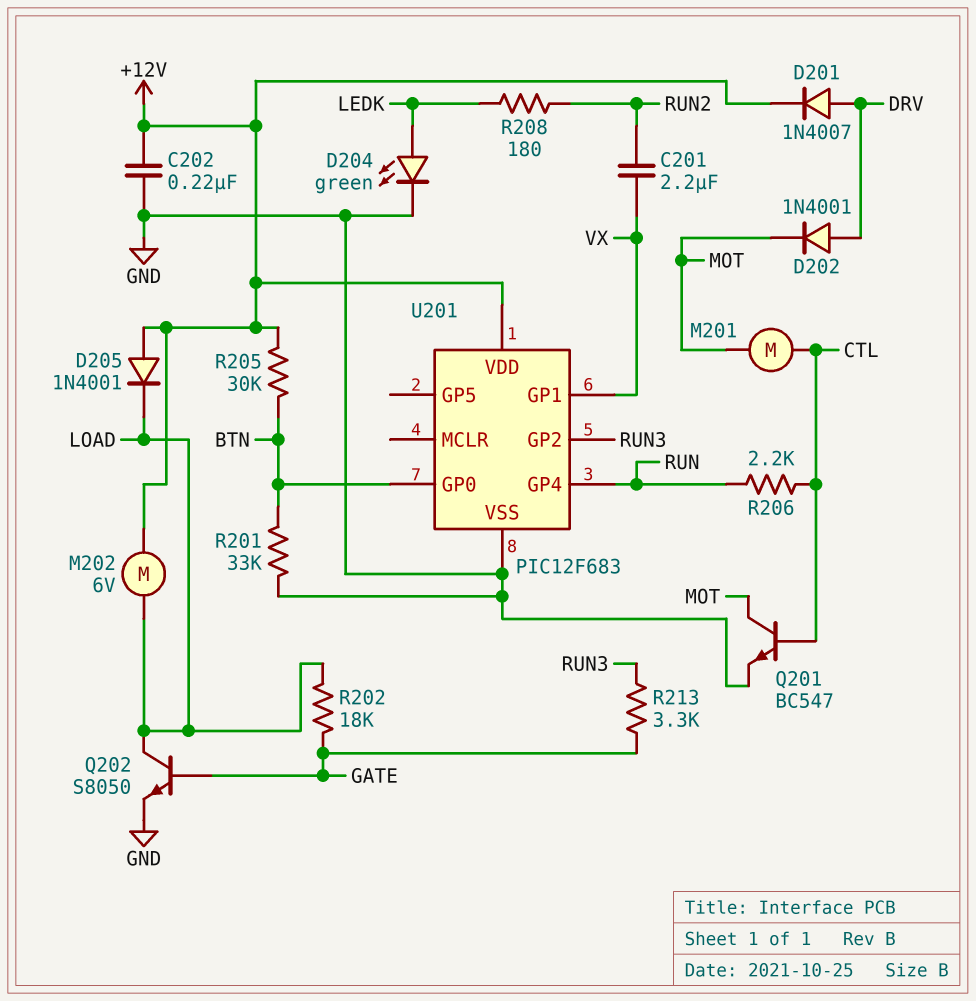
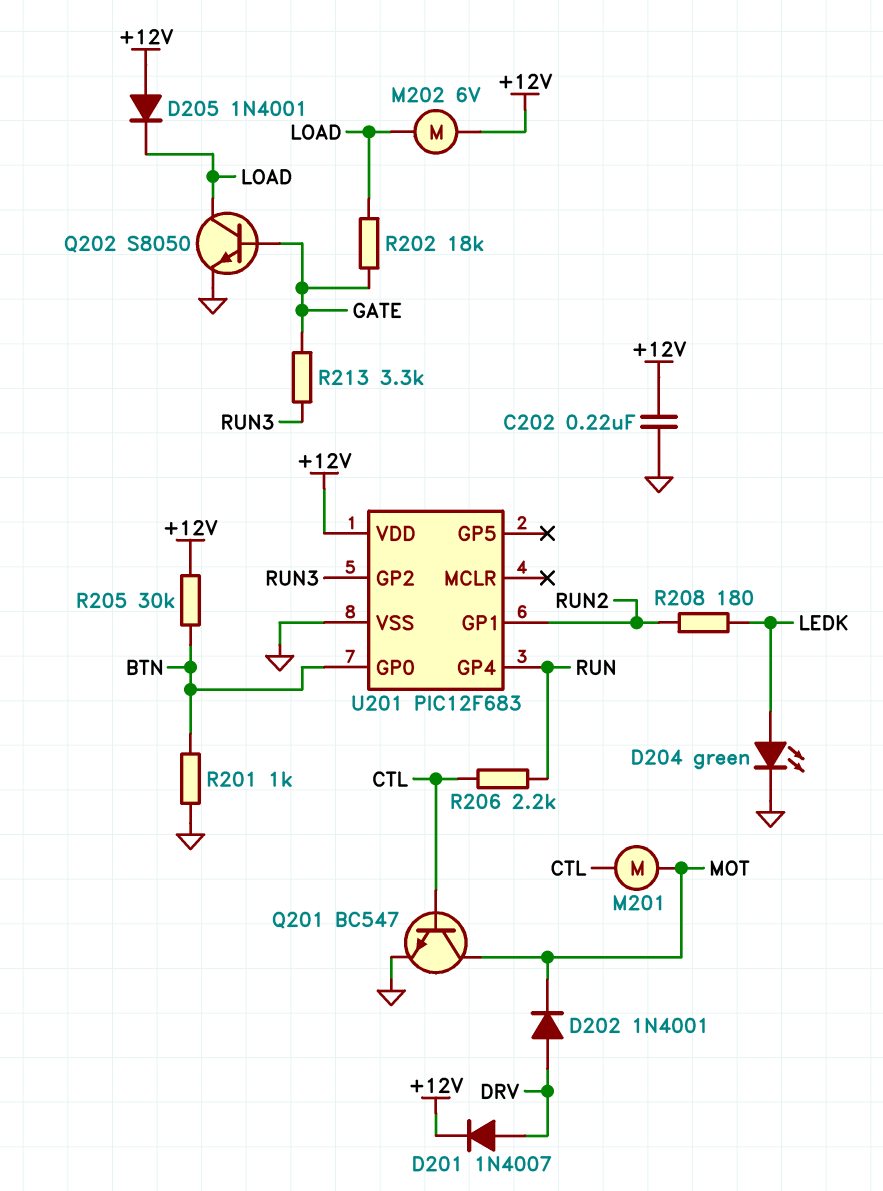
C201: 2.2uF (RUN2, VX) -> none
R201: 33k (BTN, GND) -> 1k (BTN, GND)
U201 pin GP1: VX -> RUN2

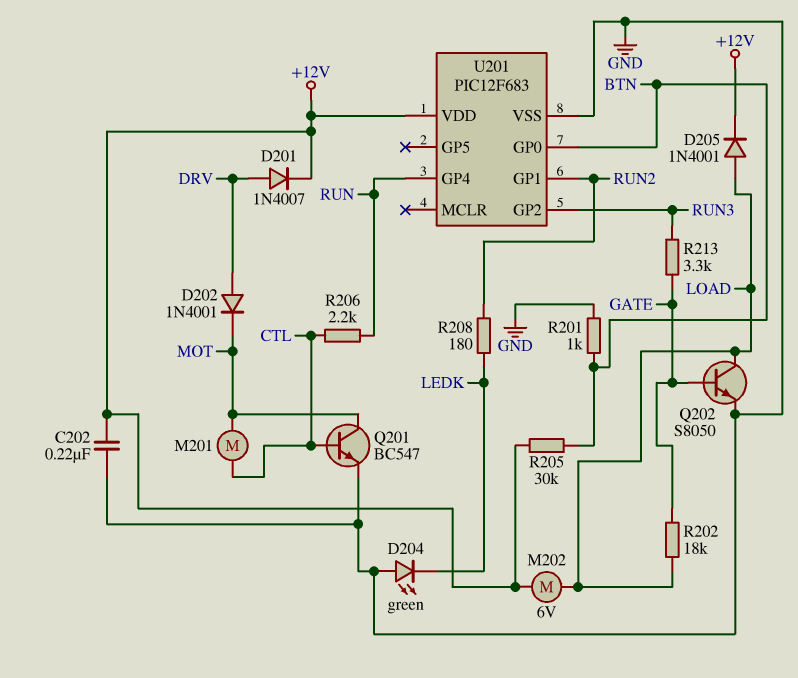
D204: LED green (A LEDK, K GND) -> LED green (A GND, K LEDK)
D205: diode 1N4001 (A +12V, K LOAD) -> diode 1N4001 (A LOAD, K +12V)

